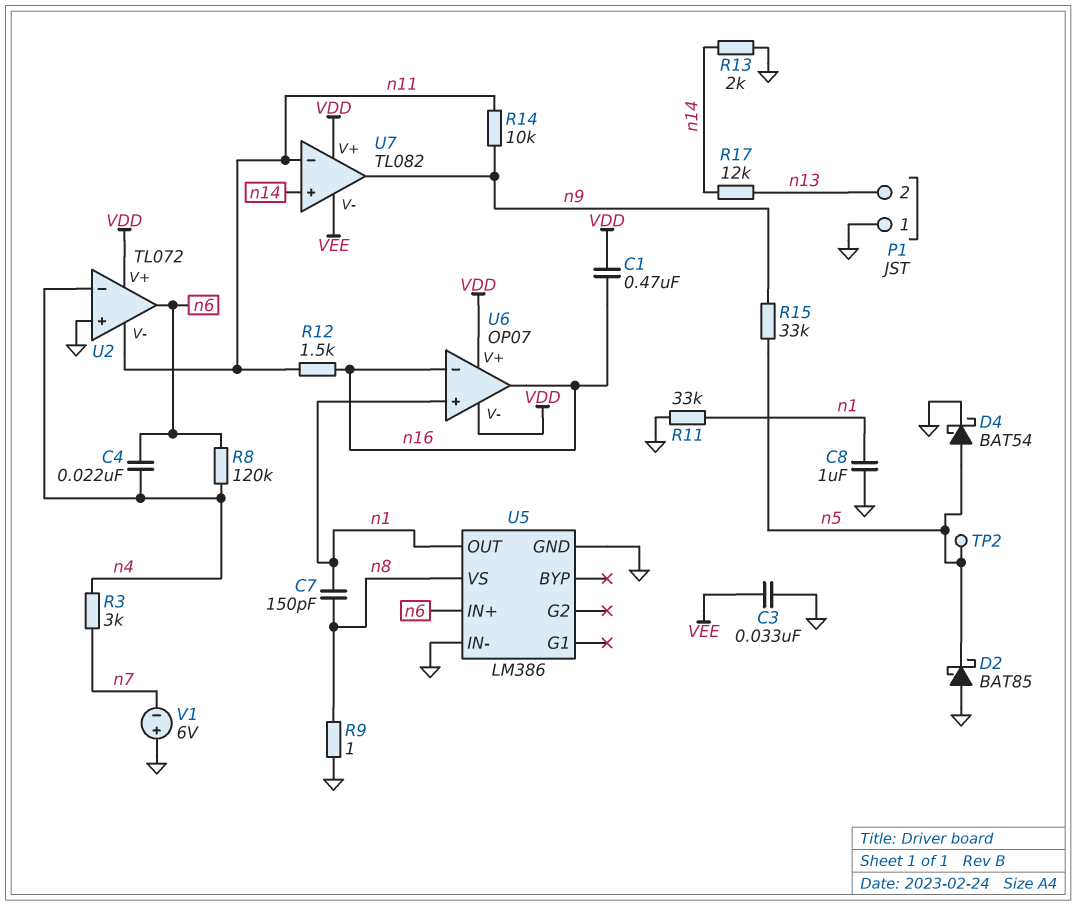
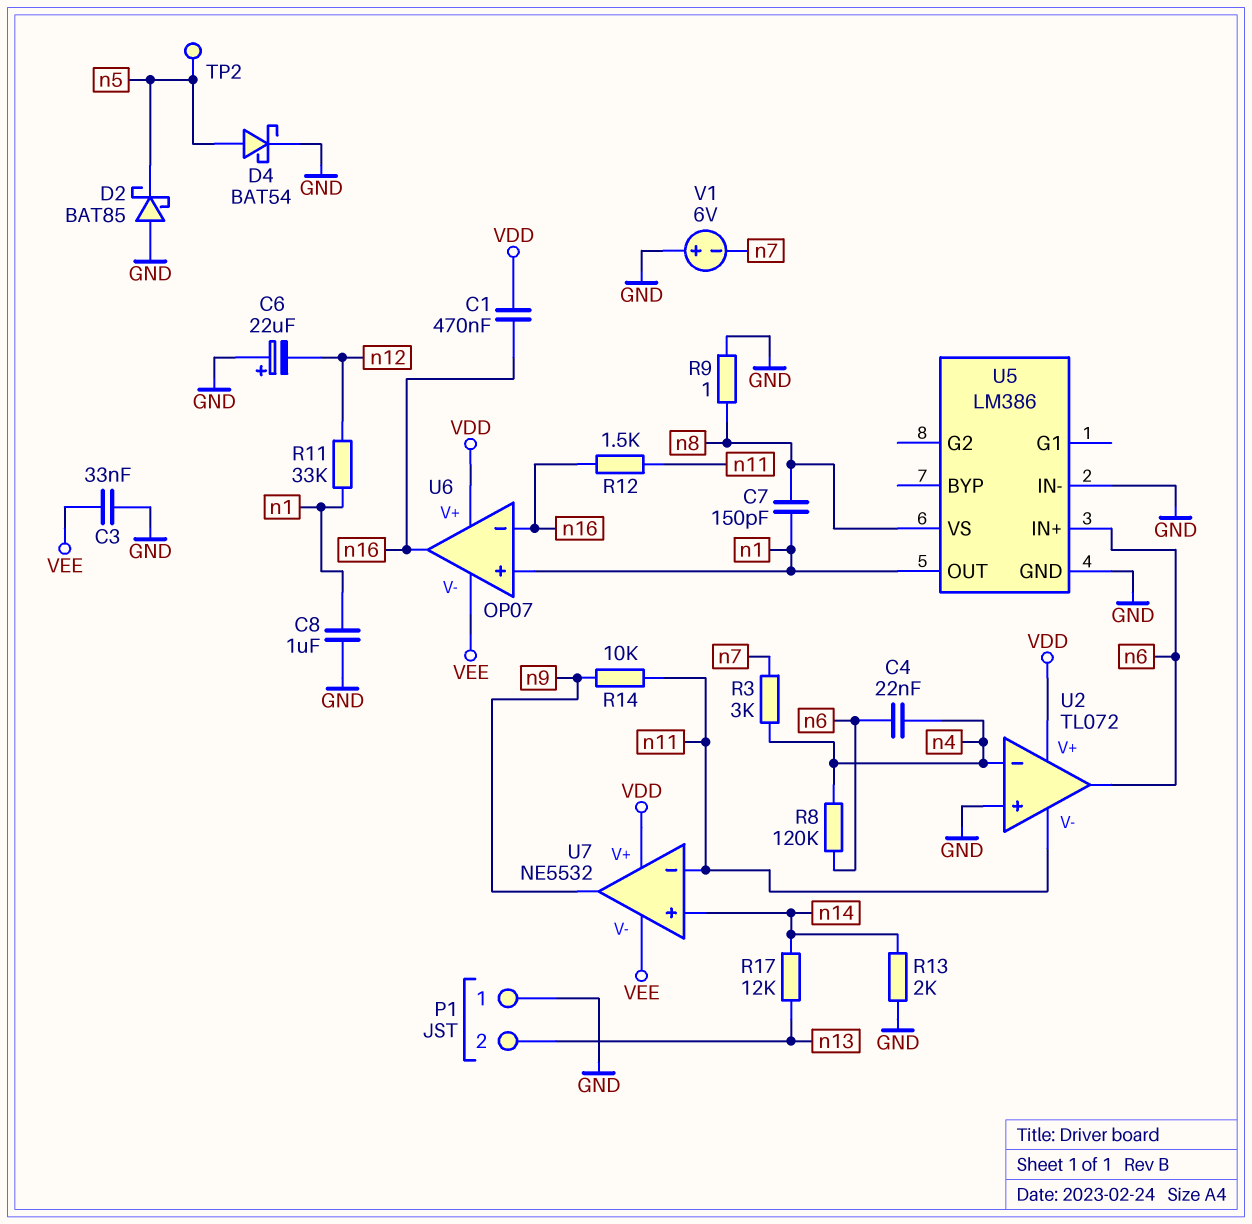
C6: none -> 22uF (plus GND, minus n12)
R11: 33k (GND, n1) -> 33k (n1, n12)
R15: 33k (n5, n9) -> none
U6 pin V-: VDD -> VEE
U7: TL082 -> NE5532

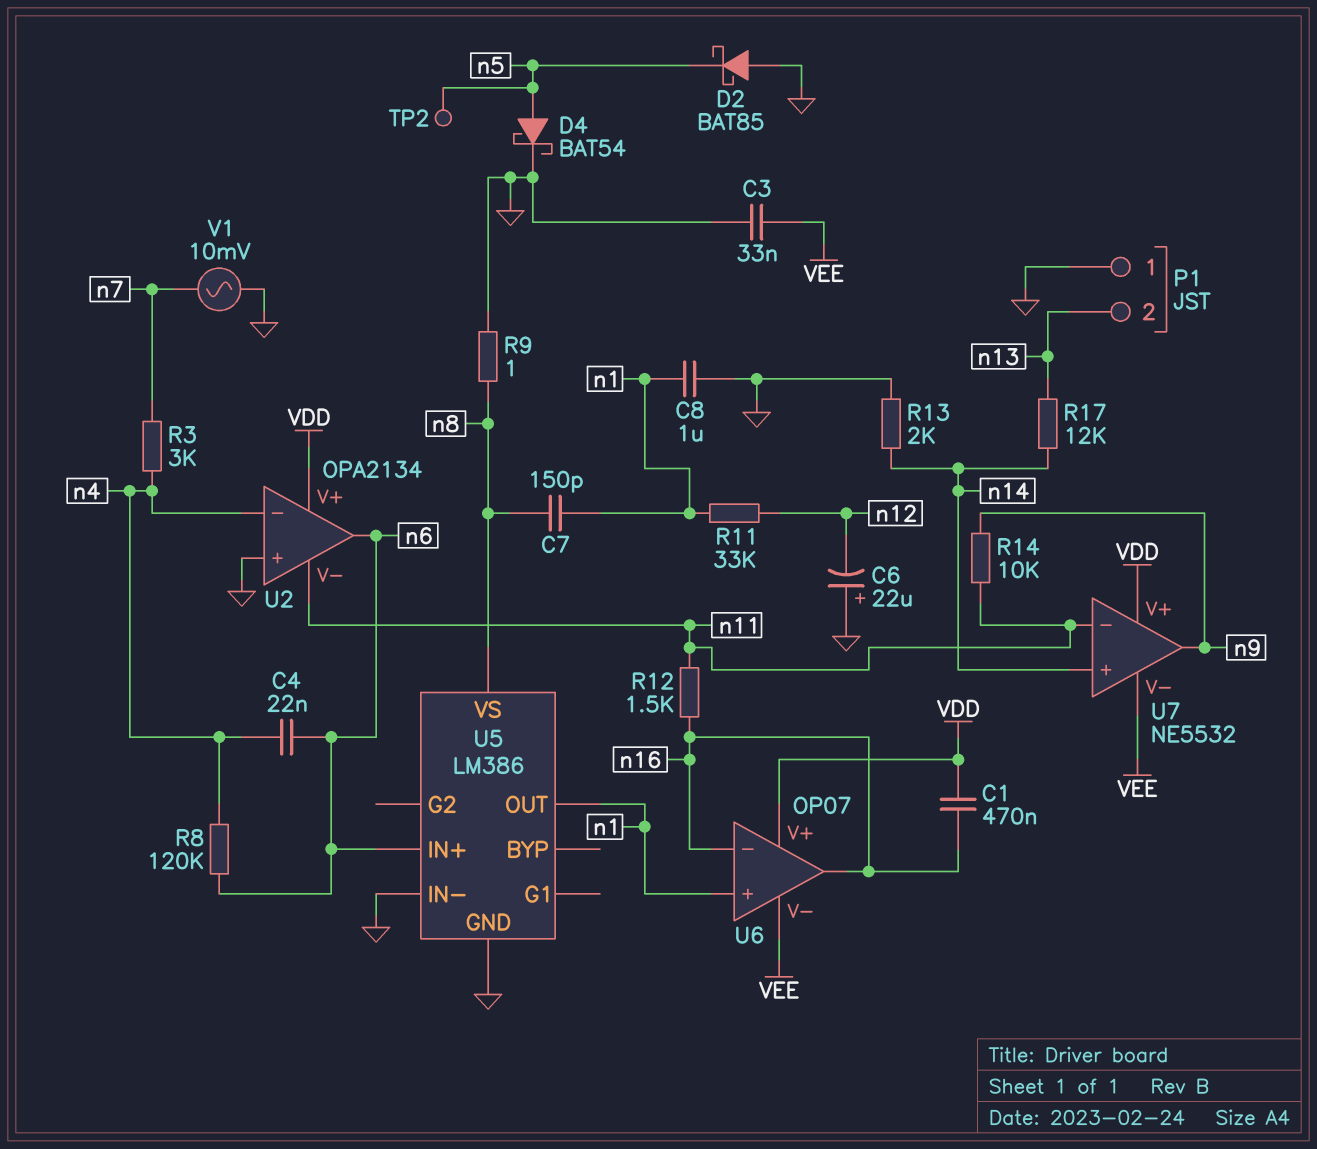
U2: TL072 -> OPA2134
V1: 6V (plus GND, minus n7) -> AC 10mV (GND, n7)

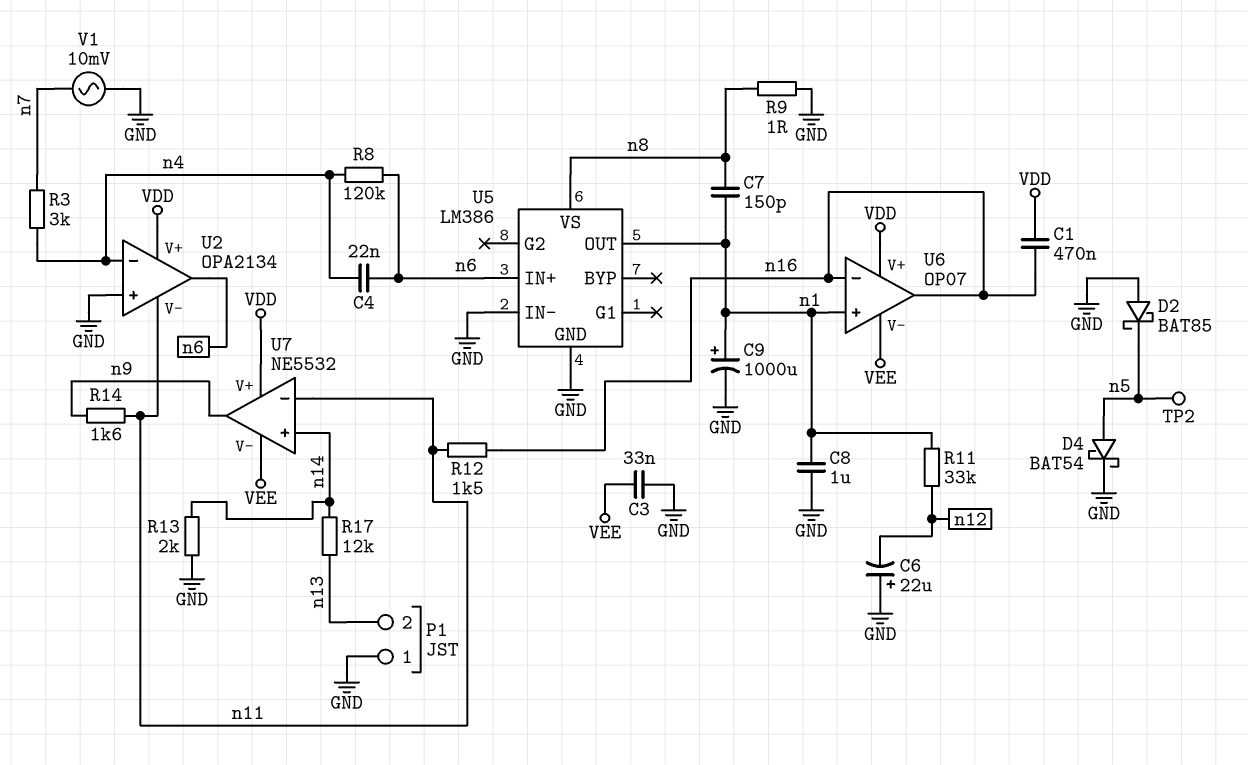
C9: none -> 1000uF (plus n1, minus GND)
R14: 10k (n9, n11) -> 1.6k (n9, n11)

